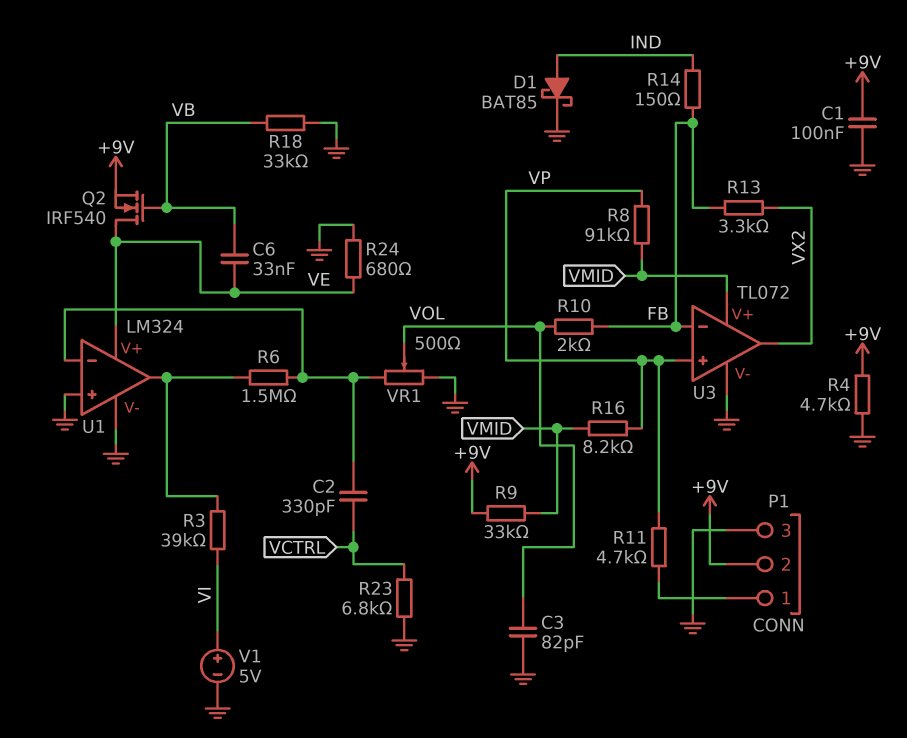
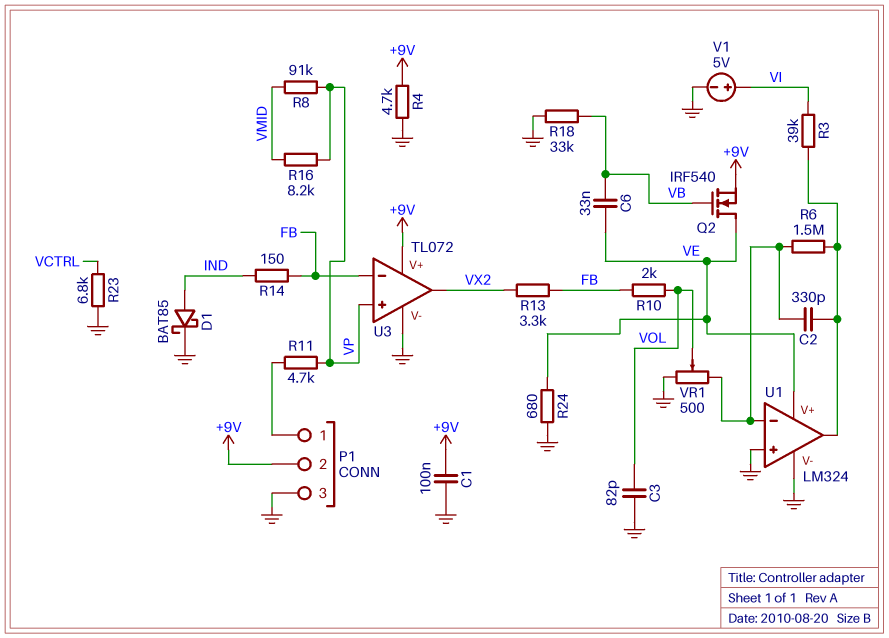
C2: 330pF (U1/in-, VCTRL) -> 330pF (U1/in-, U1/out)
R9: 33k (+9V, VMID) -> none
U3 pin V+: VMID -> +9V

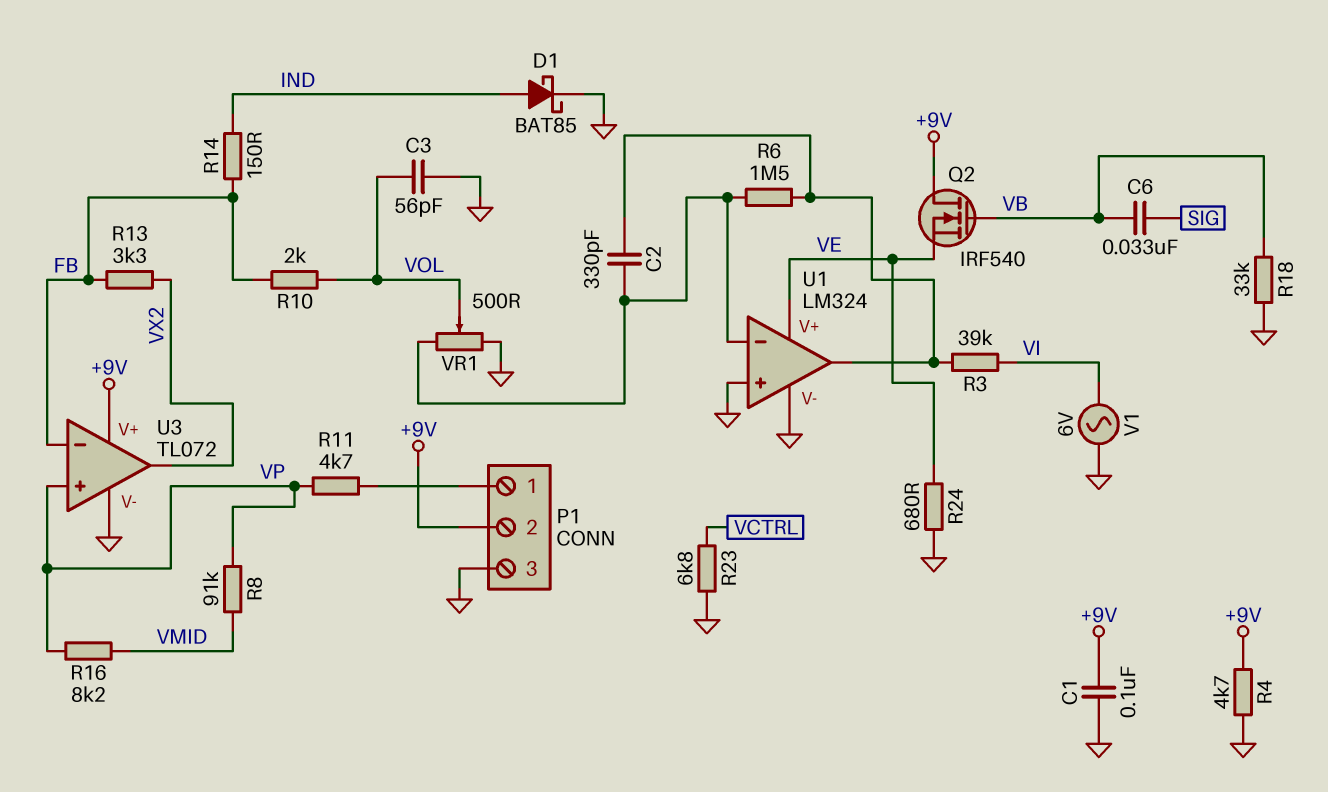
C3: 82pF (GND, VOL) -> 56pF (GND, VOL)
C6: 33nF (VB, VE) -> 33nF (SIG, VB)
Q2: NMOS IRF540 (G VB, D VE, S +9V) -> NMOS IRF540 (G VB, D +9V, S VE)
V1: 5V (plus VI, minus GND) -> AC 6V (GND, VI)

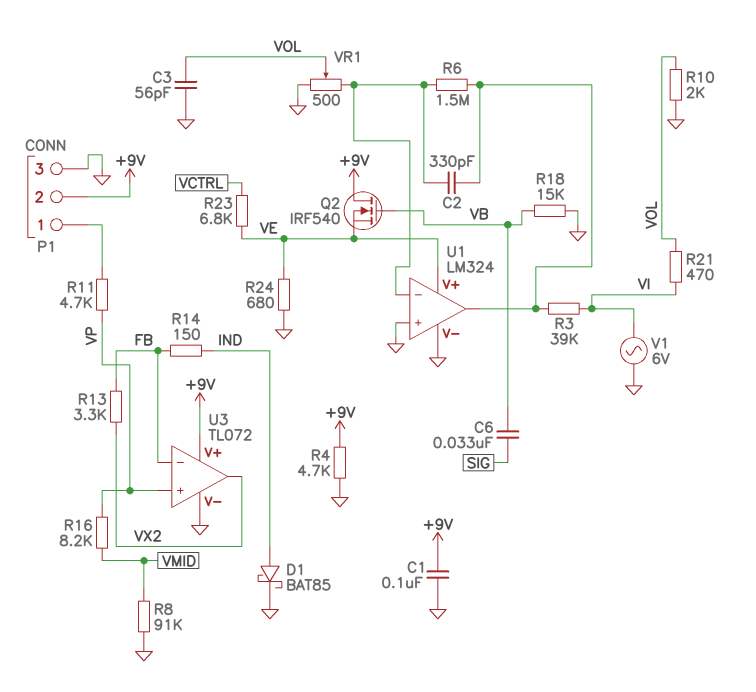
R8: 91k (VMID, VP) -> 91k (GND, VMID)
R10: 2k (FB, VOL) -> 2k (GND, VOL)
R18: 33k (GND, VB) -> 15k (GND, VB)
R21: none -> 470 (VI, VOL)
R23: 6.8k (GND, VCTRL) -> 6.8k (VCTRL, VE)

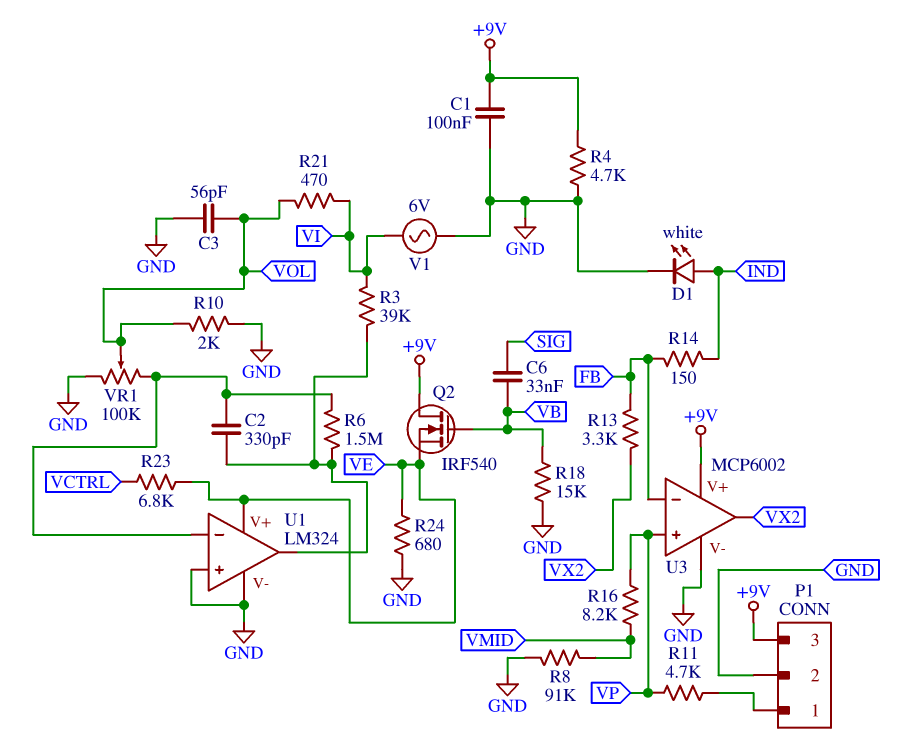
D1: schottky BAT85 (A IND, K GND) -> LED white (A IND, K GND)
P1 pin 2: +9V -> GND
P1 pin 3: GND -> +9V
U3: TL072 -> MCP6002
VR1: 500 (GND, U1/in-, wiper VOL) -> 100k (GND, U1/in-, wiper VOL)

